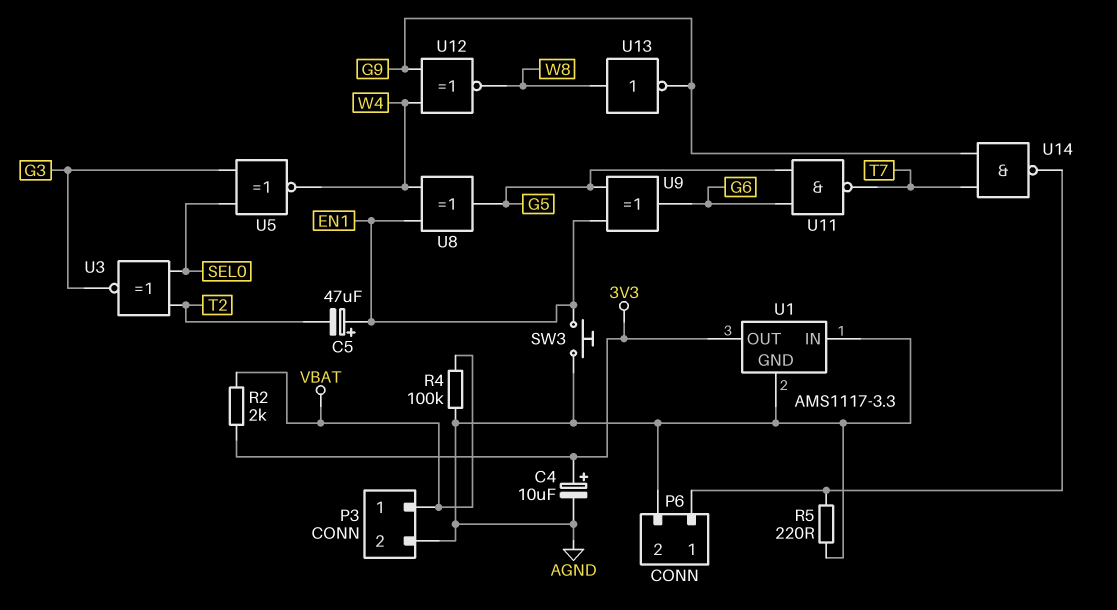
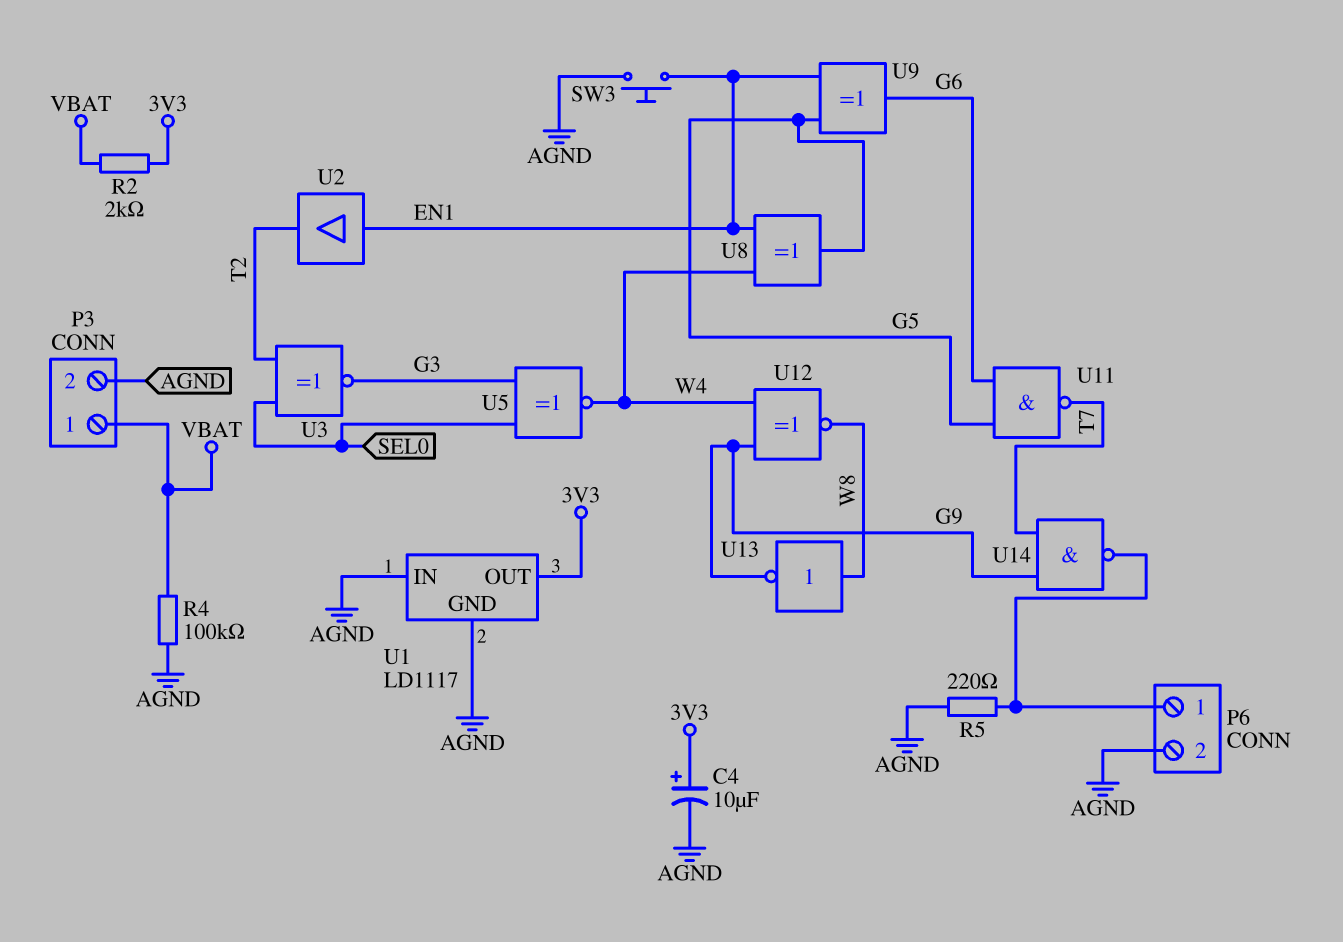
C5: 47uF (plus EN1, minus T2) -> none
U1: AMS1117-3.3 -> LD1117
U2: none -> buffer (in EN1, out T2)

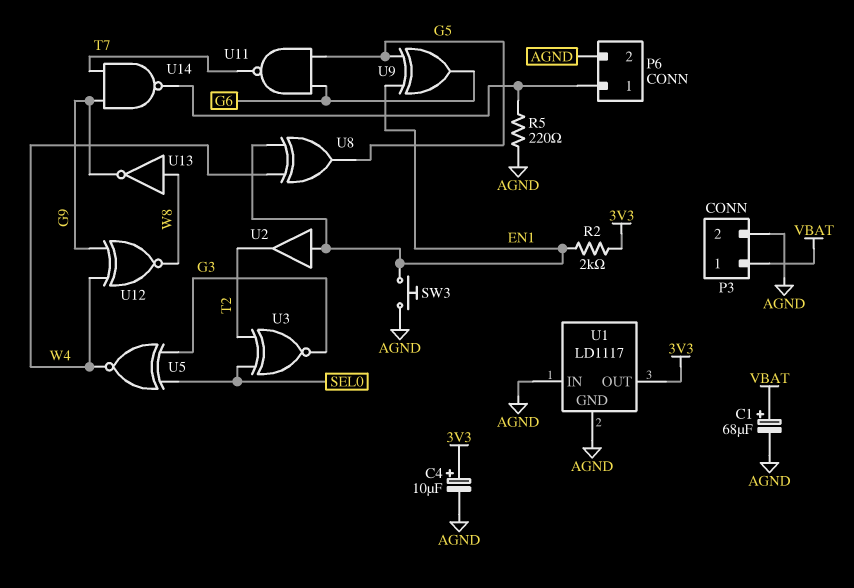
C1: none -> 68uF (plus VBAT, minus AGND)
R2: 2k (3V3, VBAT) -> 2k (3V3, EN1)
R4: 100k (AGND, VBAT) -> none

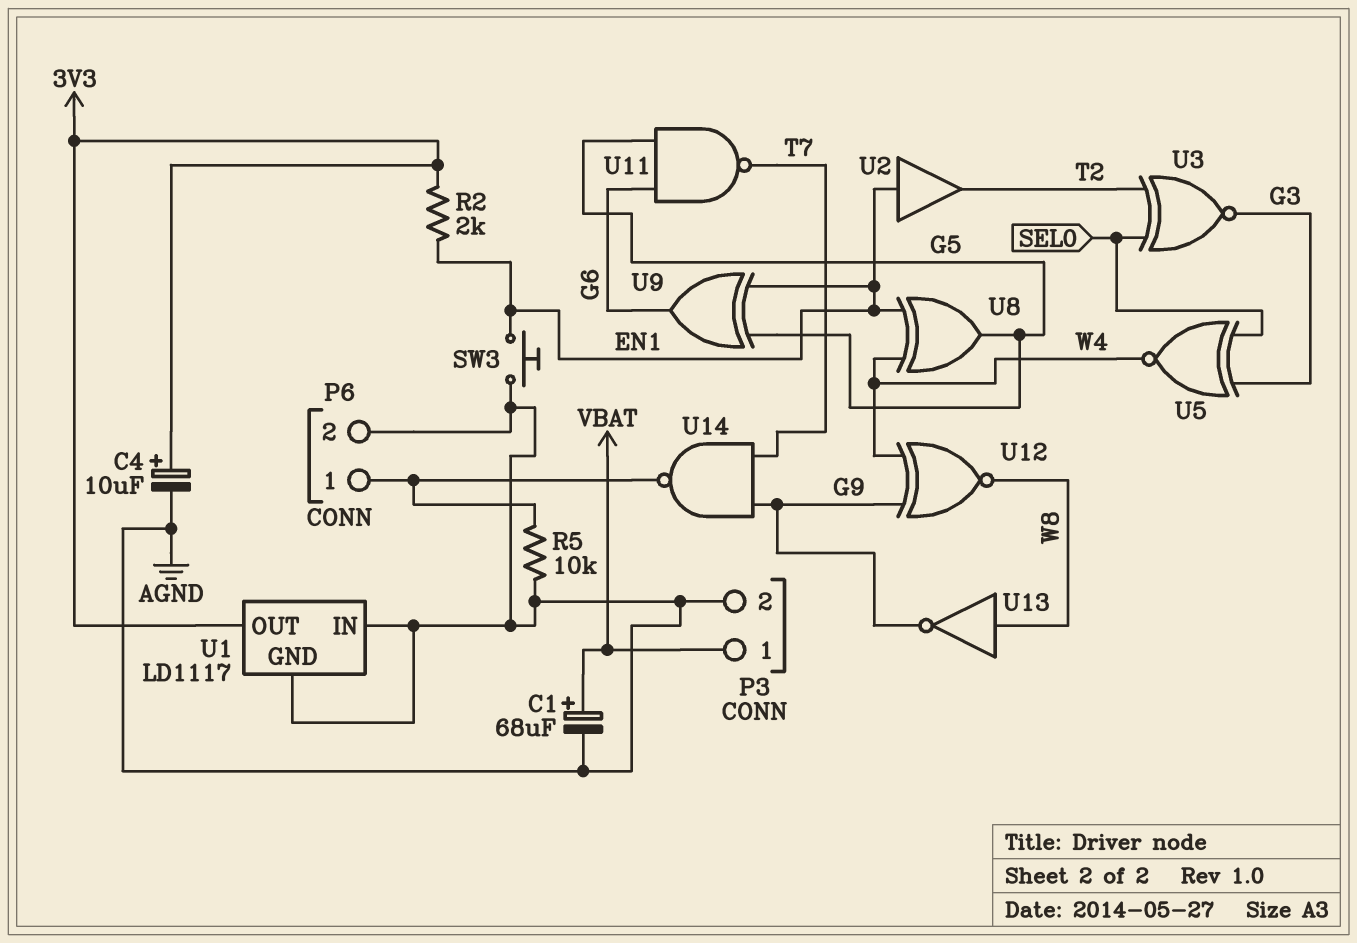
R5: 220 (AGND, P6/1) -> 10k (AGND, P6/1)

